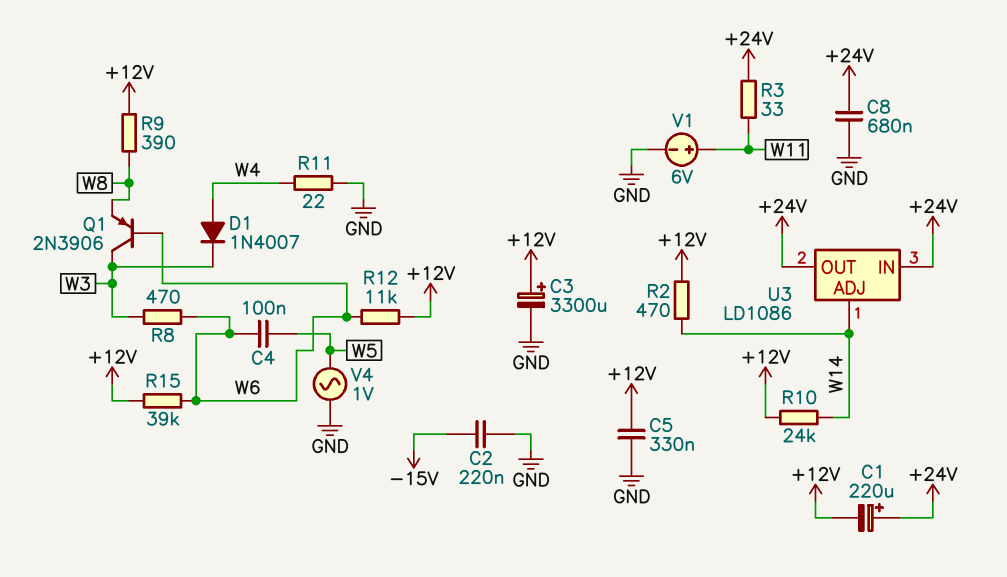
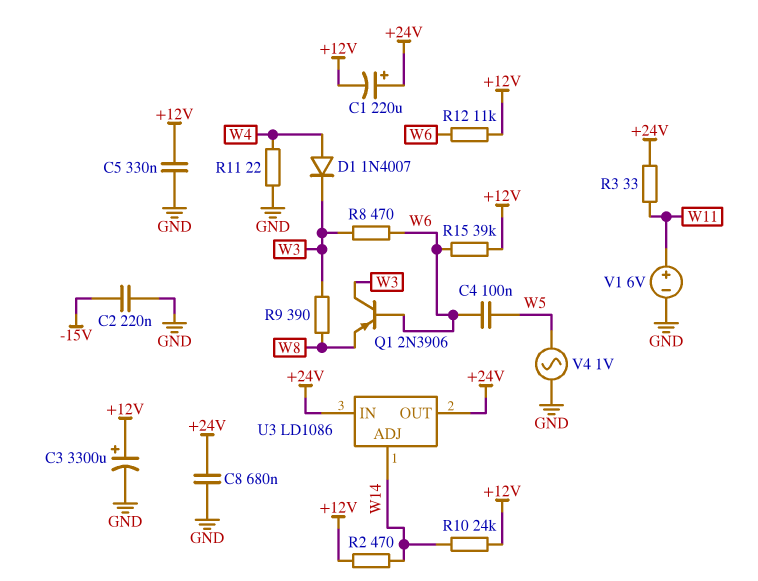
R9: 390 (+12V, W8) -> 390 (W3, W8)

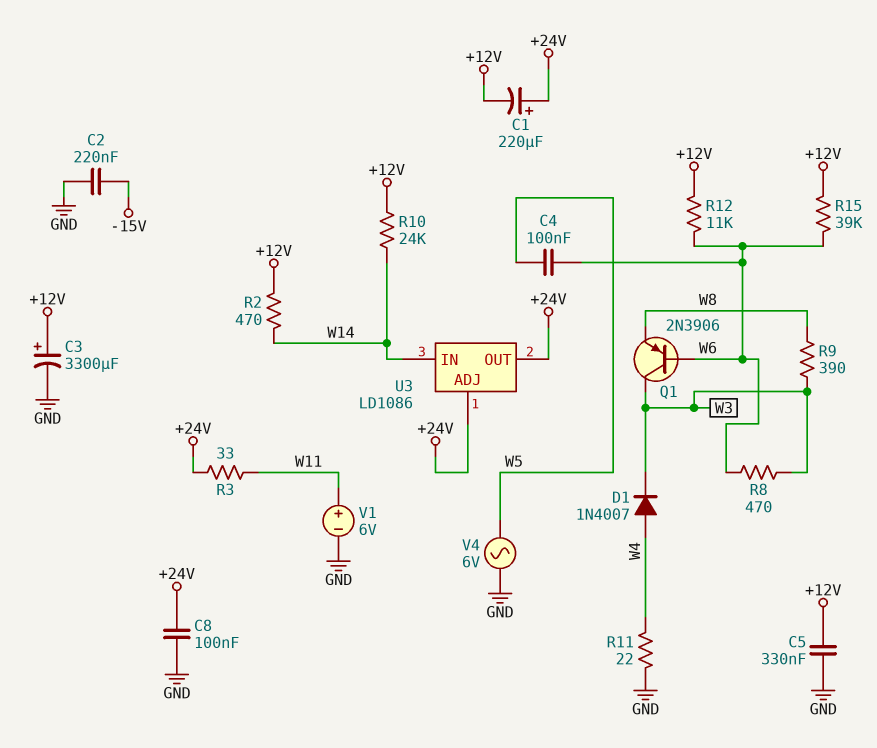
C8: 680nF (+24V, GND) -> 100nF (+24V, GND)
U3 pin ADJ: W14 -> +24V
U3 pin IN: +24V -> W14
V4: AC 1V (GND, W5) -> AC 6V (GND, W5)

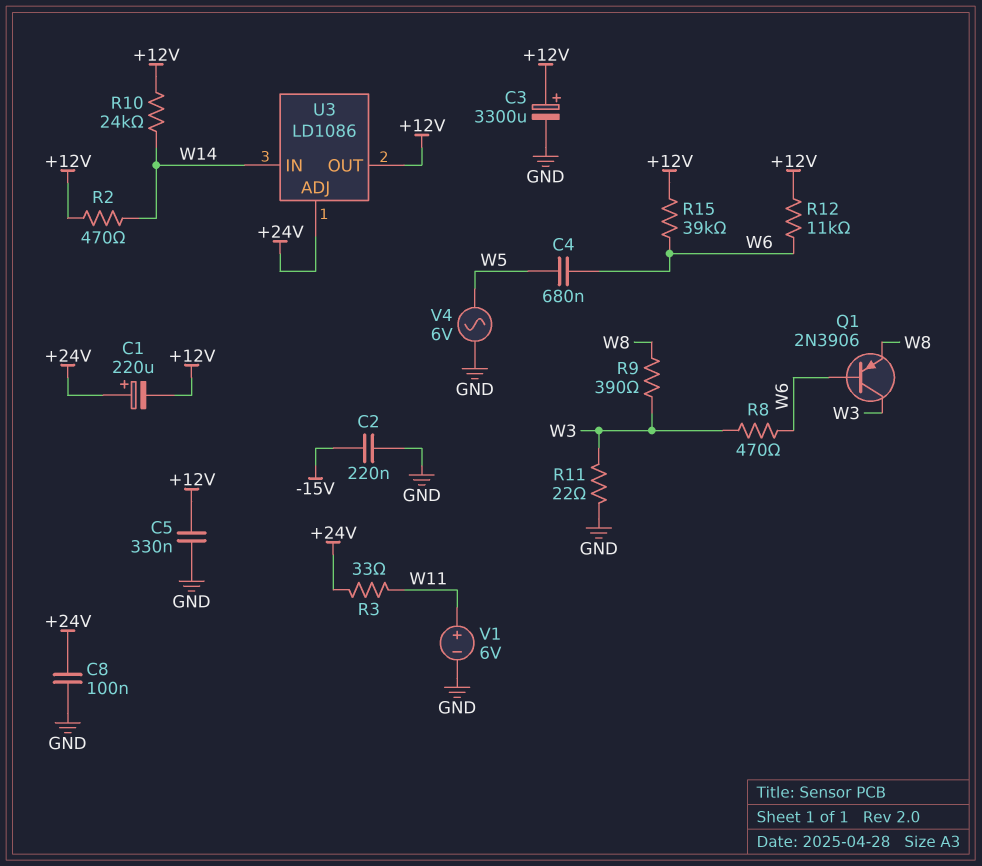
C4: 100nF (W5, W6) -> 680nF (W5, W6)
D1: diode 1N4007 (A W4, K W3) -> none
R11: 22 (GND, W4) -> 22 (GND, W3)
U3 pin OUT: +24V -> +12V

